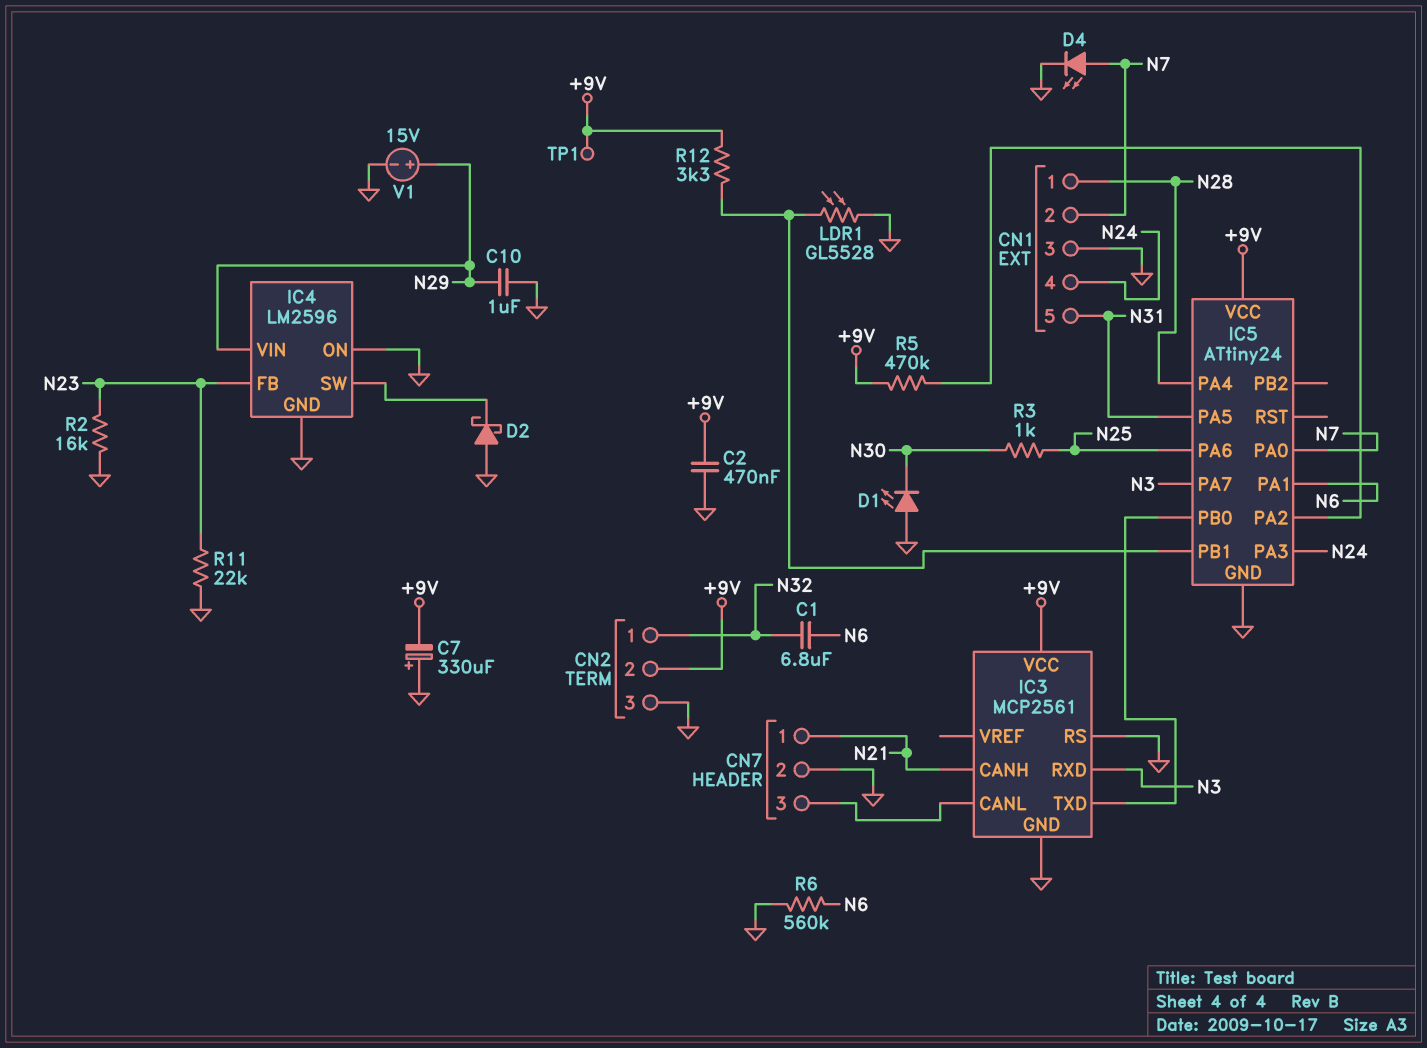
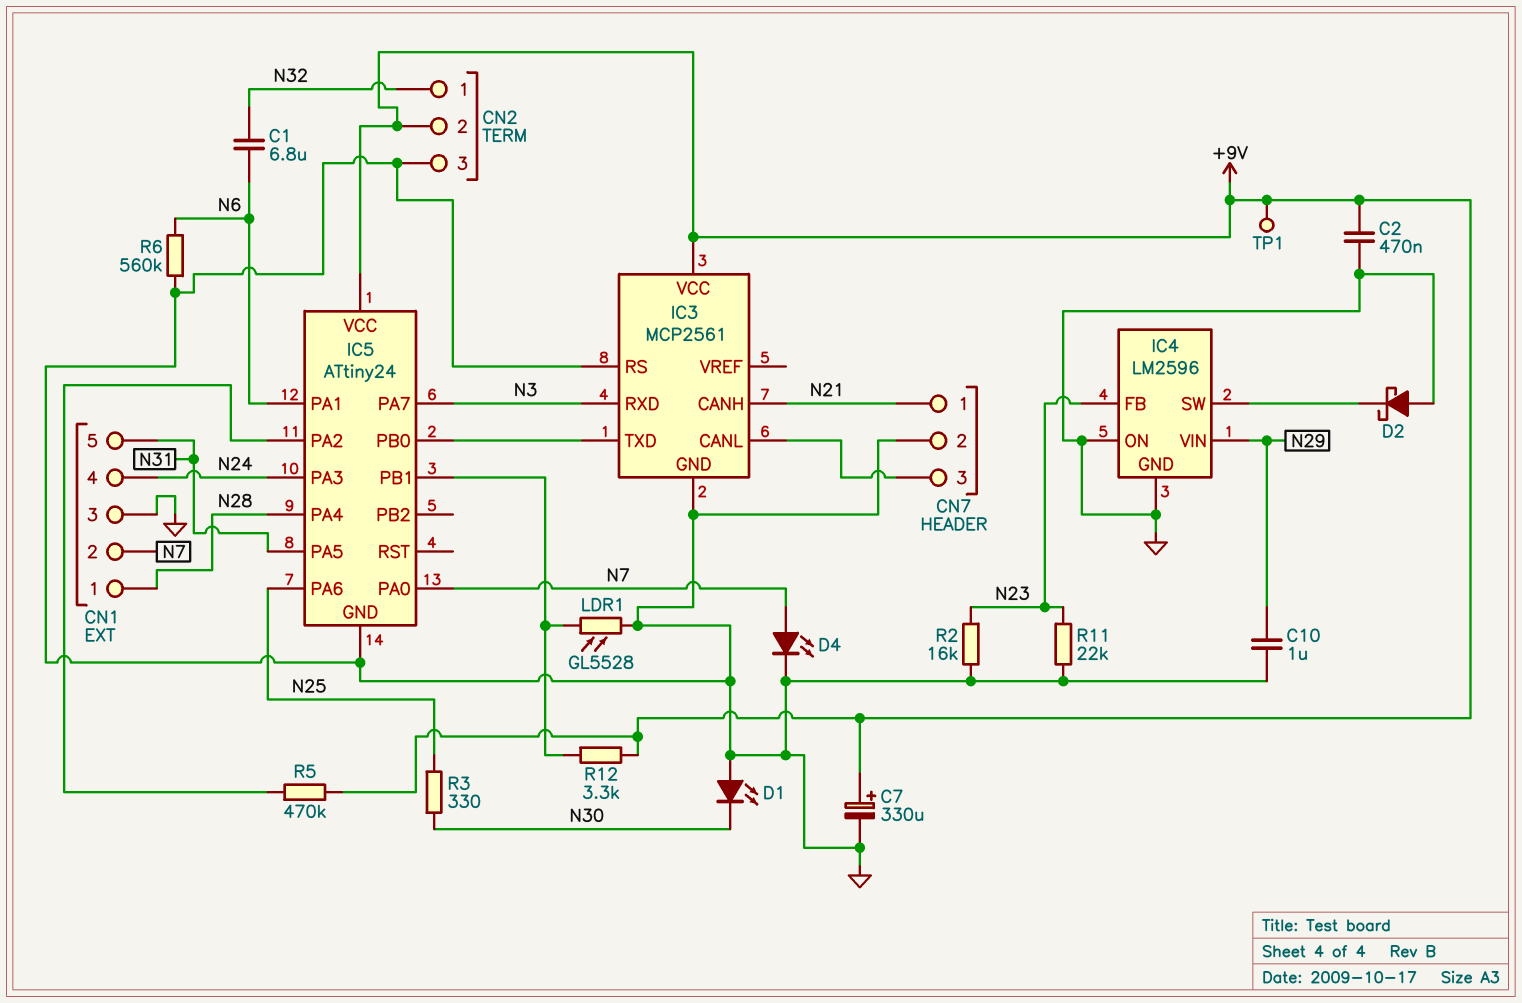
C7: 330uF (plus GND, minus +9V) -> 330uF (plus +9V, minus GND)
R3: 1k (N25, N30) -> 330 (N25, N30)
V1: 15V (plus N29, minus GND) -> none

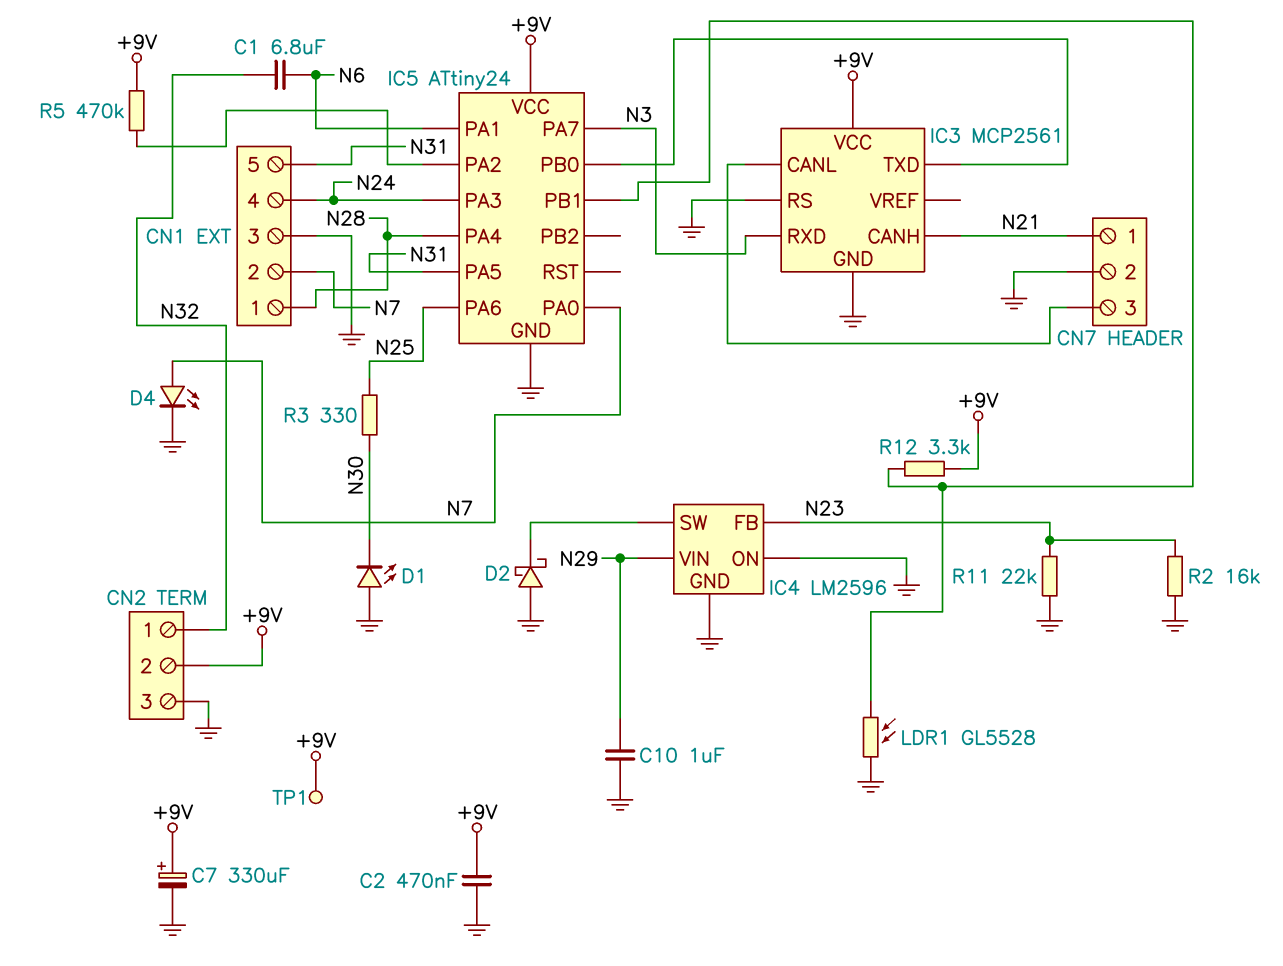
R6: 560k (GND, N6) -> none

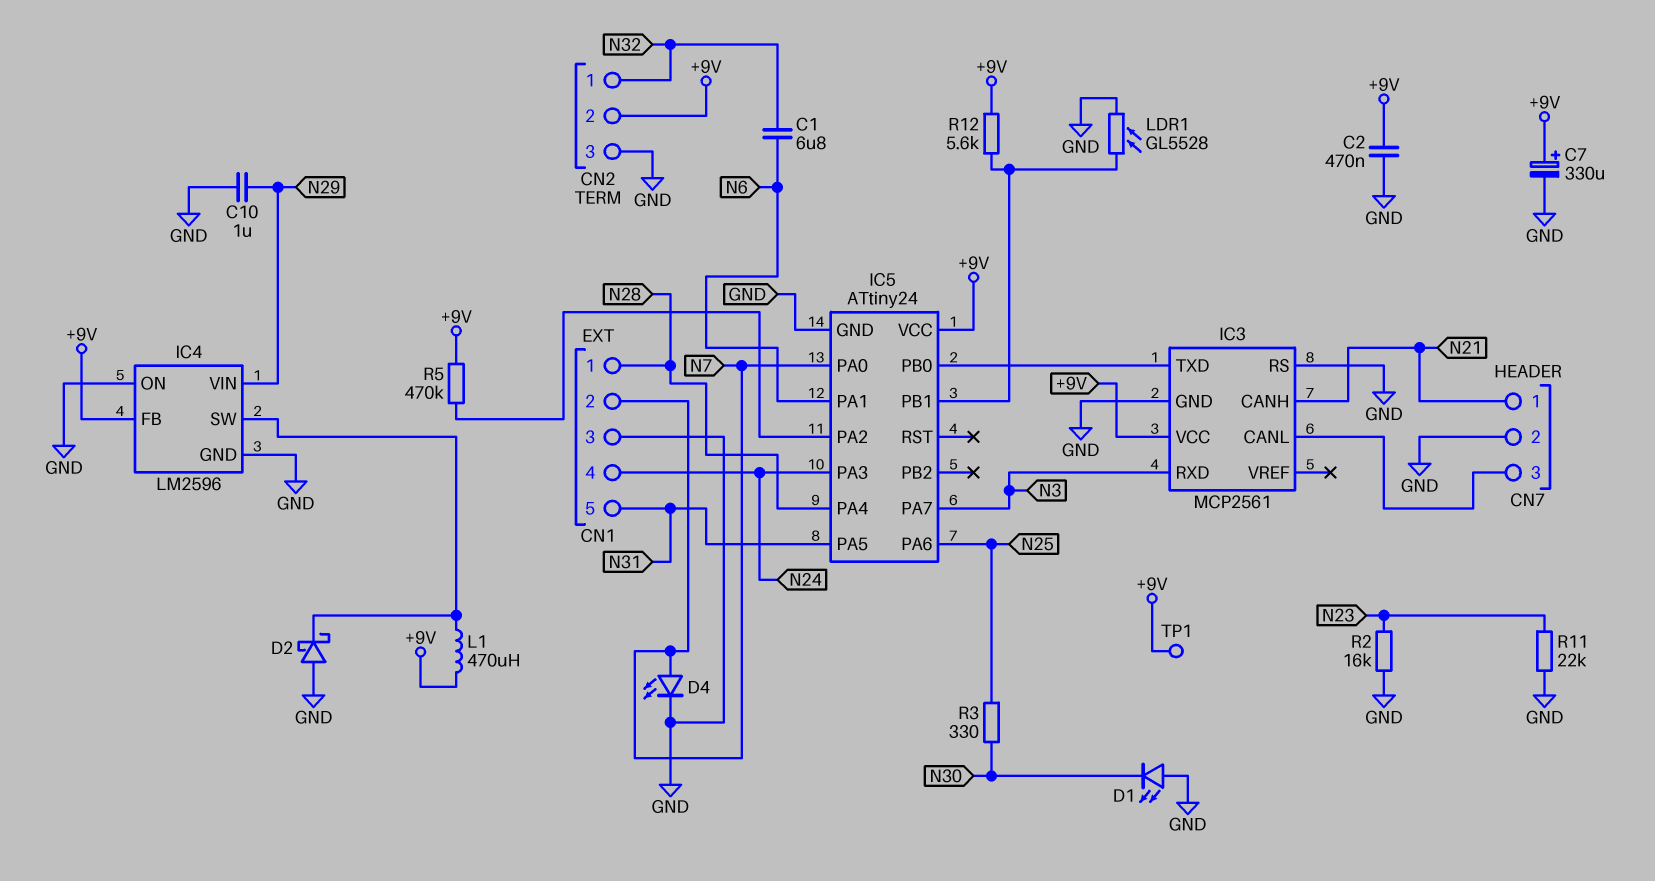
IC4 pin FB: N23 -> +9V
L1: none -> 470uH (+9V, IC4/SW)
R12: 3.3k (+9V, IC5/PB1) -> 5.6k (+9V, IC5/PB1)

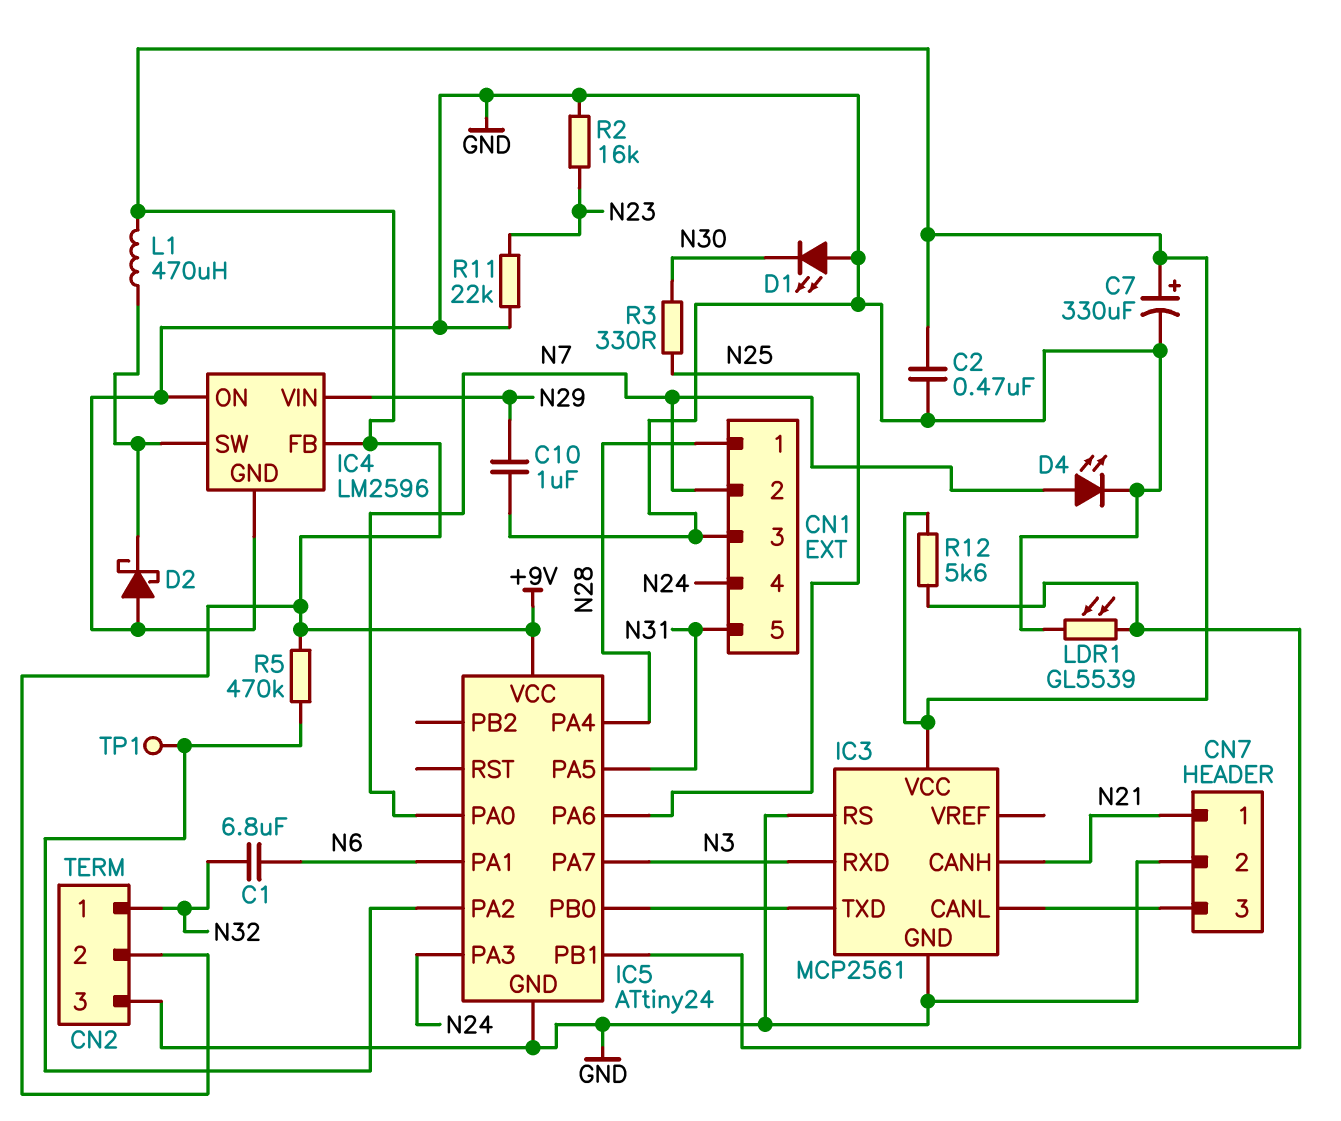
LDR1: GL5528 (GND, IC5/PB1) -> GL5539 (GND, IC5/PB1)
TP1: test point (+9V) -> test point (IC5/PA2)

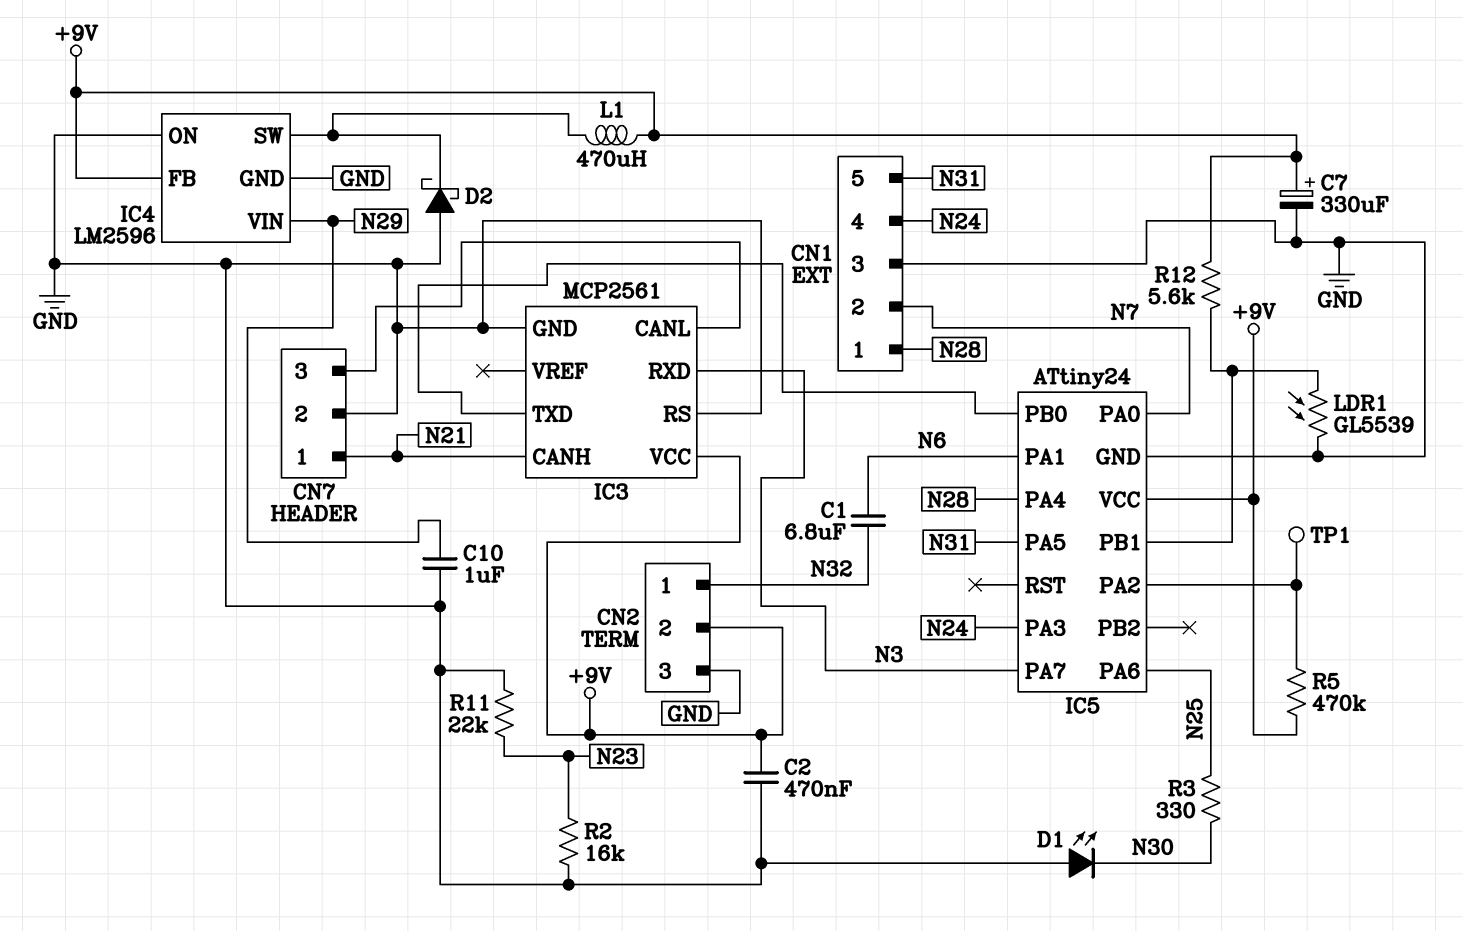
D4: LED (A N7, K GND) -> none

